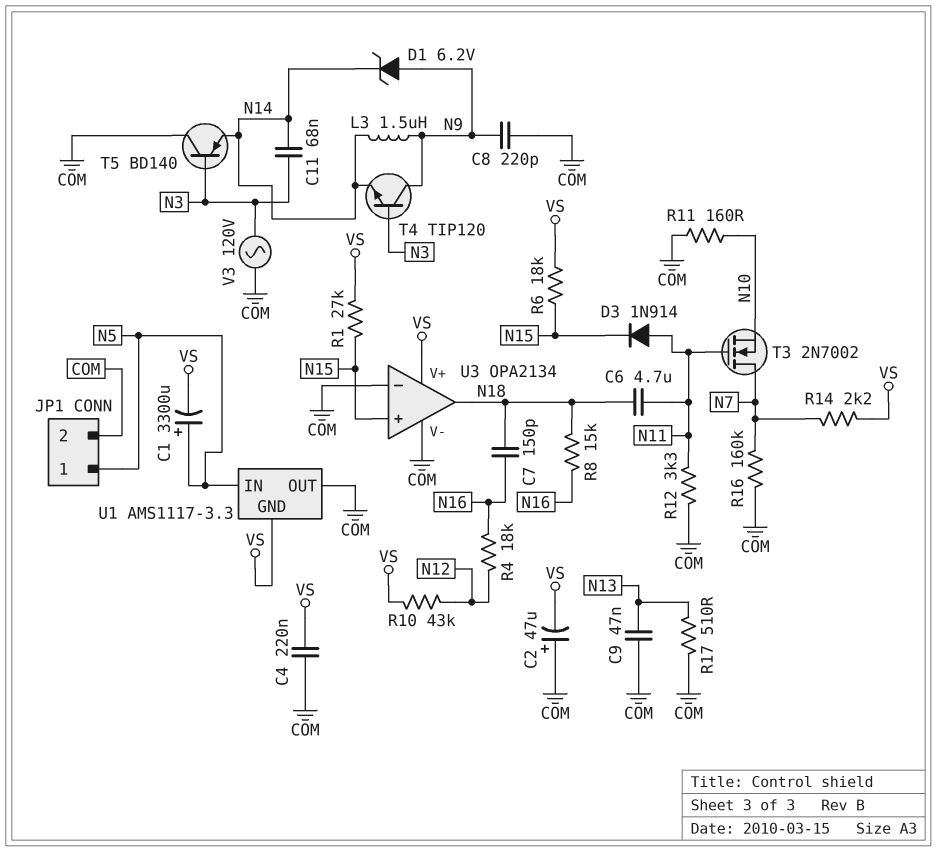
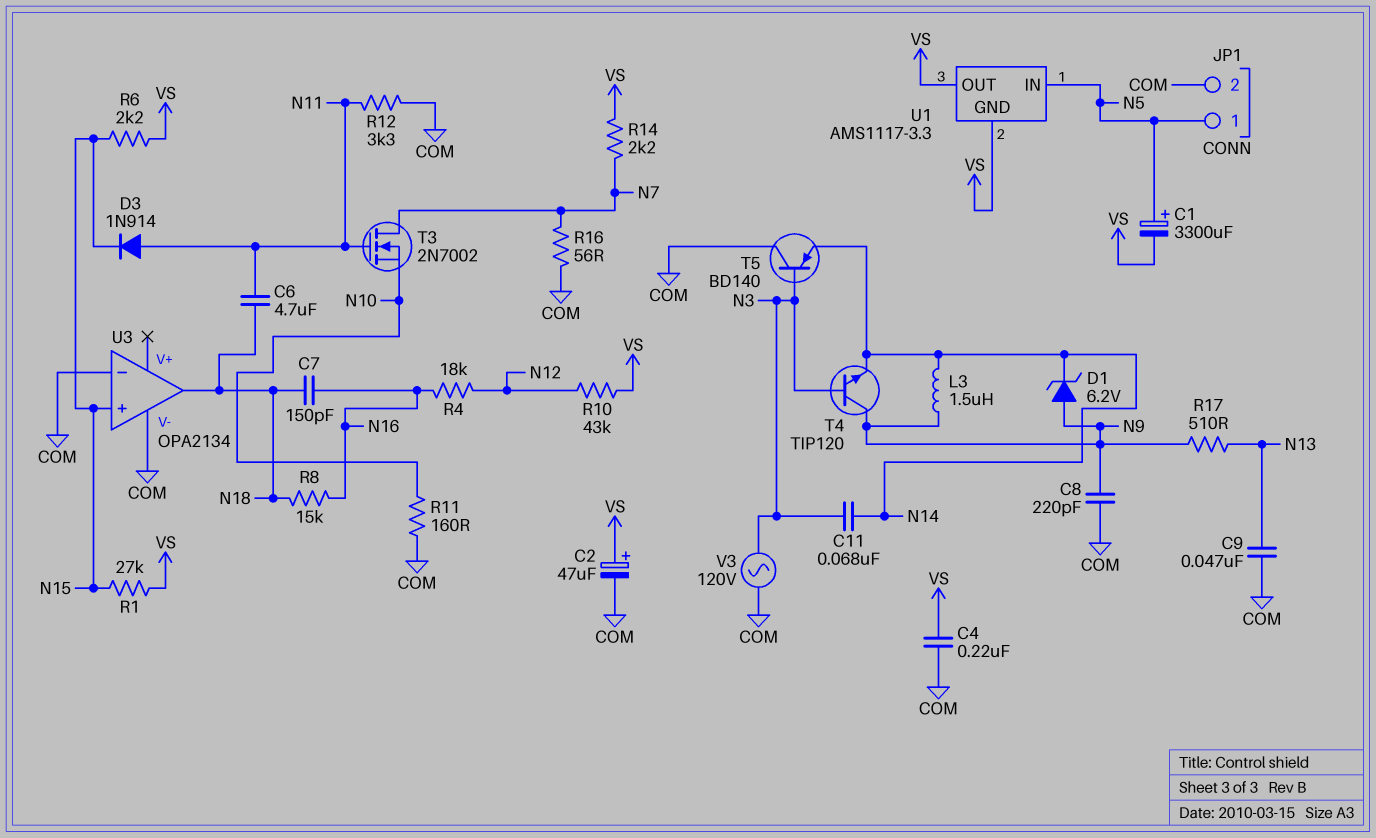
C2: 47uF (plus COM, minus VS) -> 47uF (plus VS, minus COM)
R6: 18k (N15, VS) -> 2.2k (N15, VS)
R16: 160k (COM, N7) -> 56 (COM, N7)
R17: 510 (COM, N13) -> 510 (N9, N13)
U1 pin OUT: COM -> VS
U3 pin V+: VS -> none

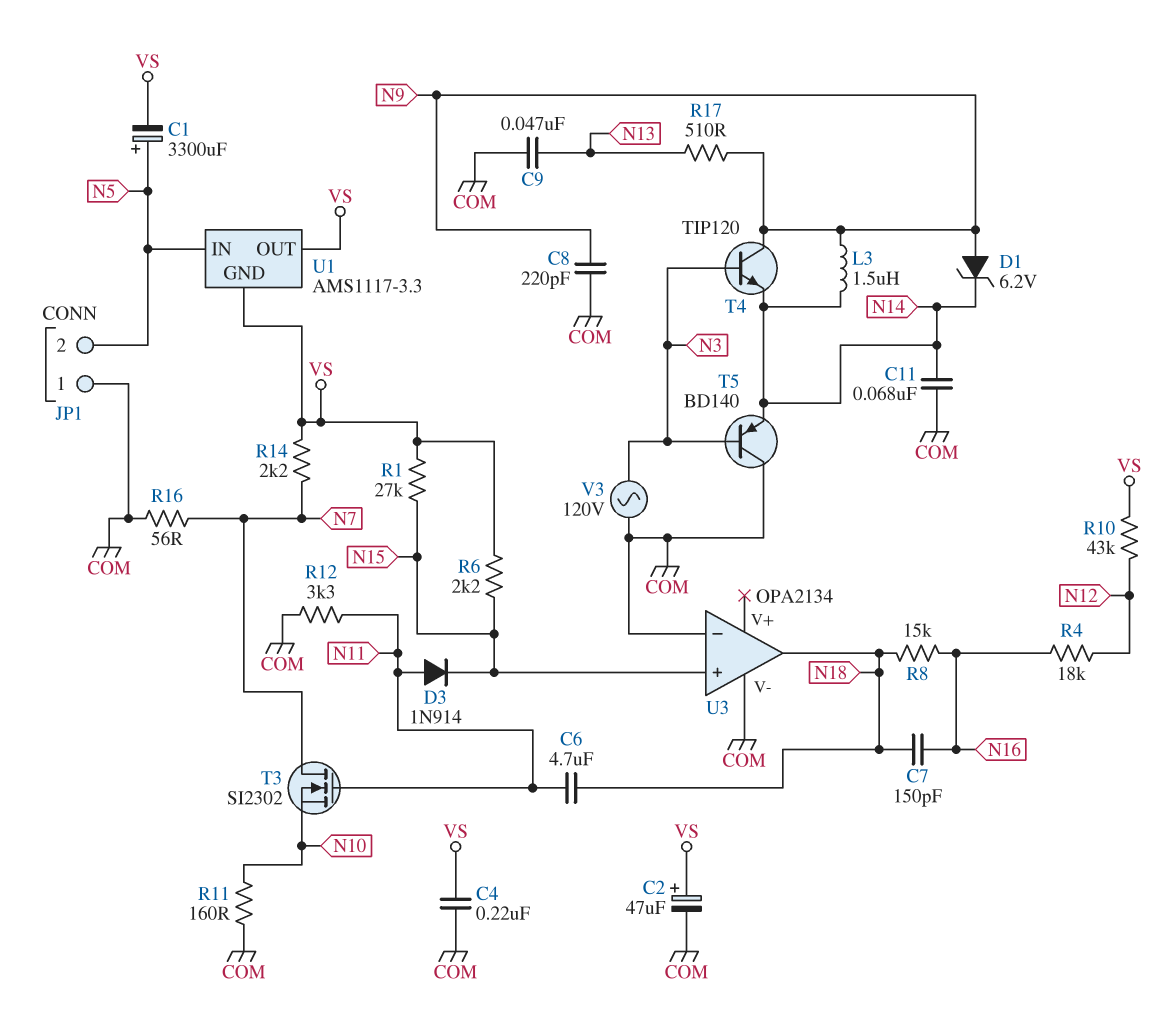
C11: 68nF (N3, N14) -> 68nF (COM, N14)
JP1 pin 1: N5 -> COM
JP1 pin 2: COM -> N5
T3: NMOS 2N7002 (G N11, D N7, S N10) -> NMOS SI2302 (G N11, D N7, S N10)

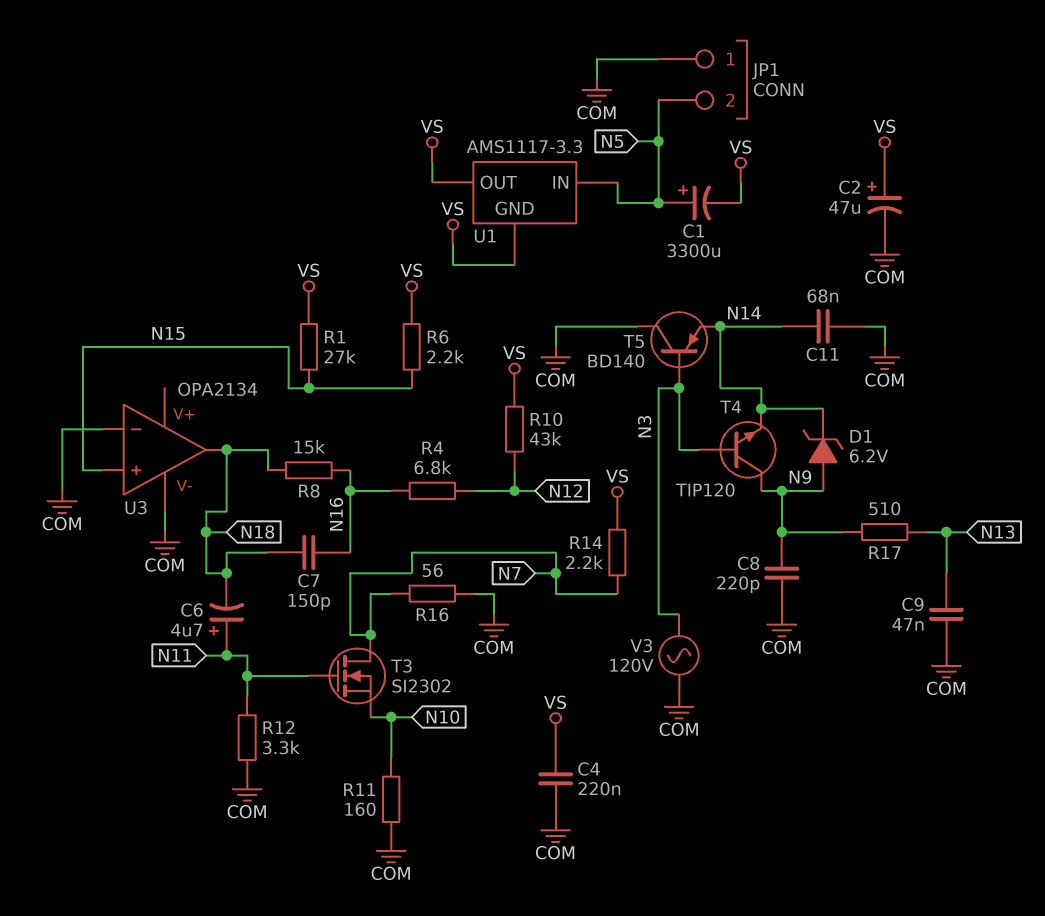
C6: 4.7uF (N11, N18) -> 4.7uF (plus N11, minus N18)
D3: diode 1N914 (A N11, K N15) -> none
L3: 1.5uH (N9, N14) -> none
R4: 18k (N12, N16) -> 6.8k (N12, N16)

